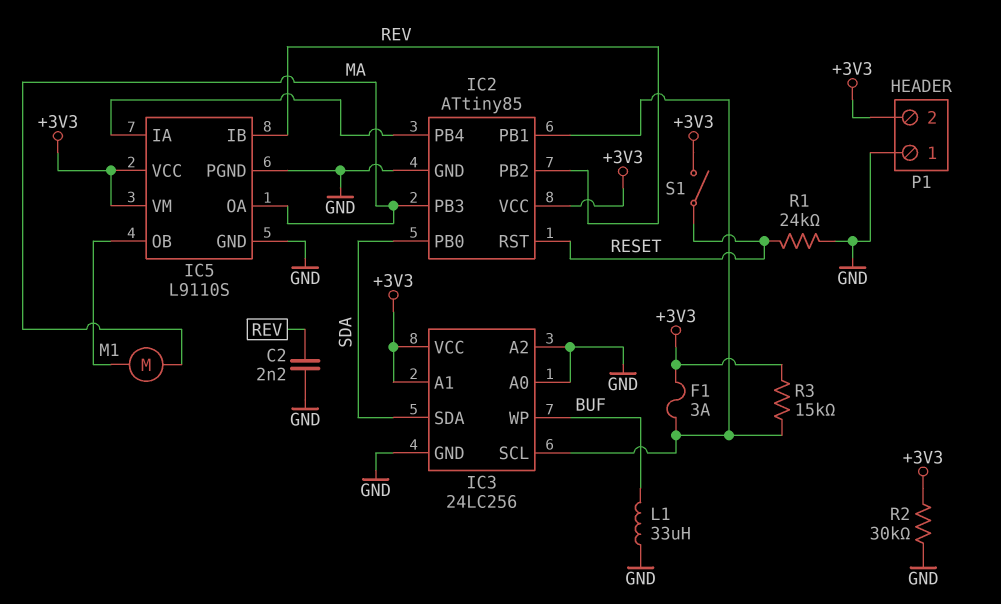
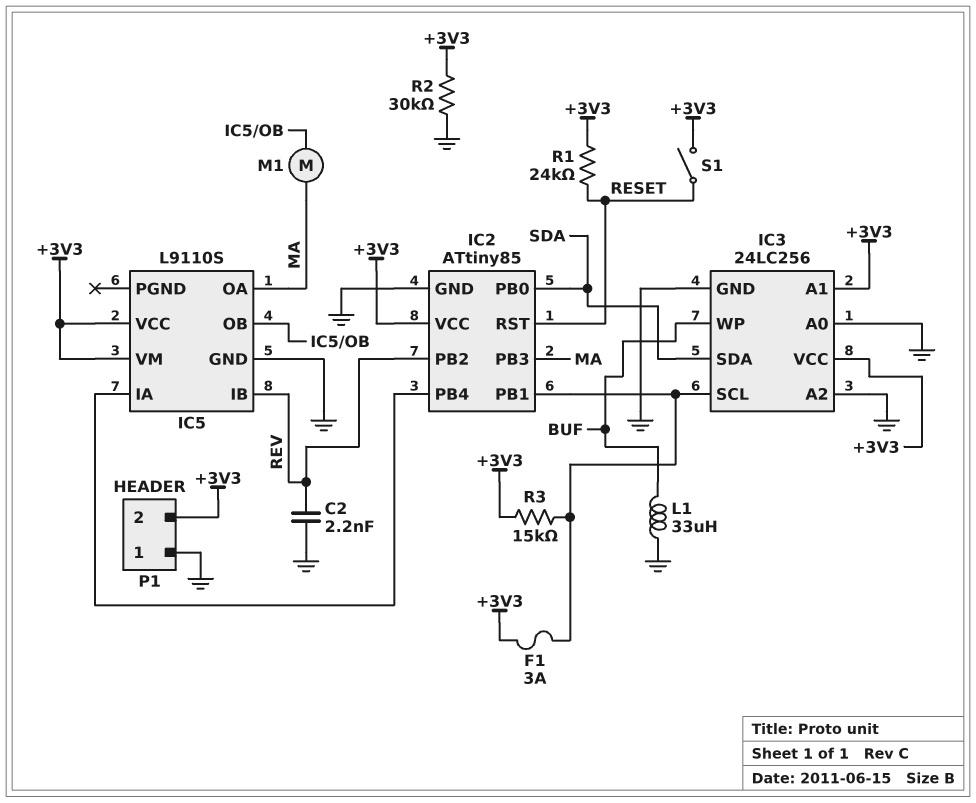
IC5 pin PGND: GND -> none
R1: 24k (GND, RESET) -> 24k (+3V3, RESET)

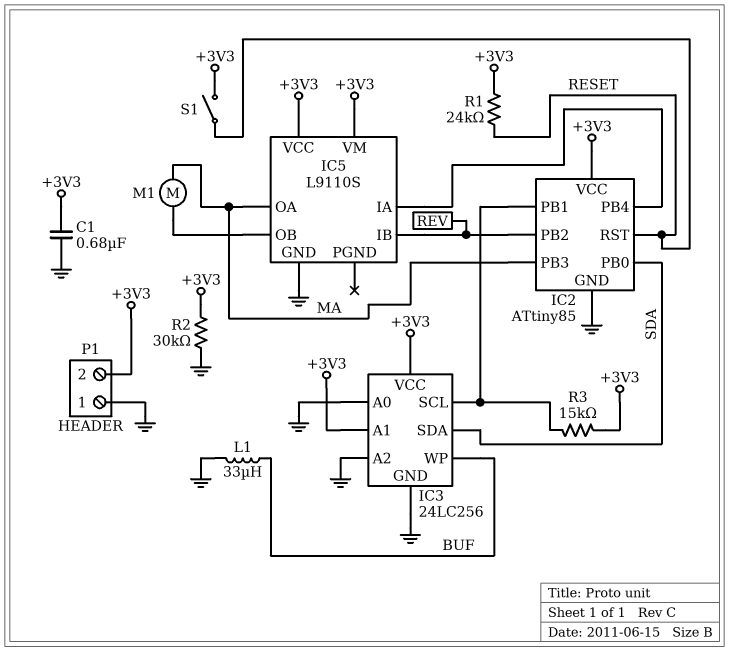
C1: none -> 680nF (+3V3, GND)
C2: 2.2nF (GND, REV) -> none
F1: 3A (+3V3, IC2/PB1) -> none

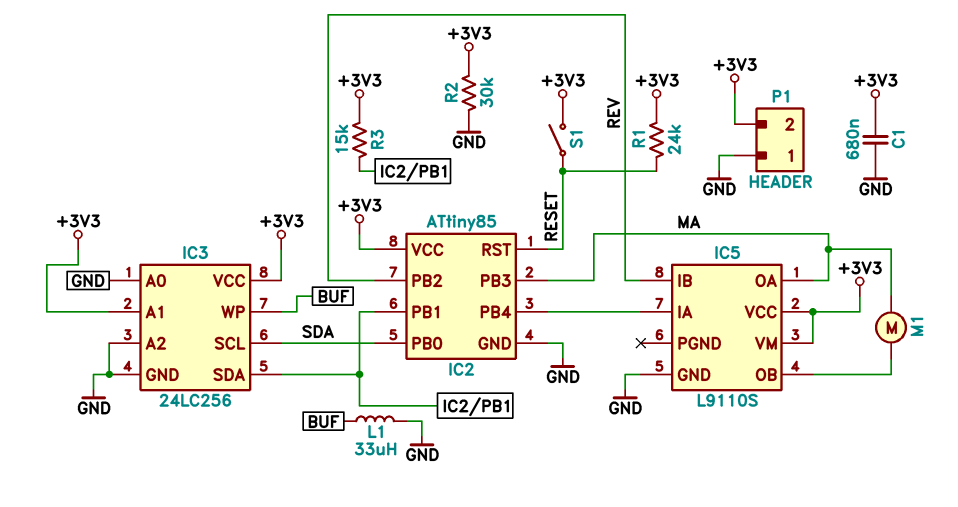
IC3 pin SCL: IC2/PB1 -> SDA
IC3 pin SDA: SDA -> IC2/PB1

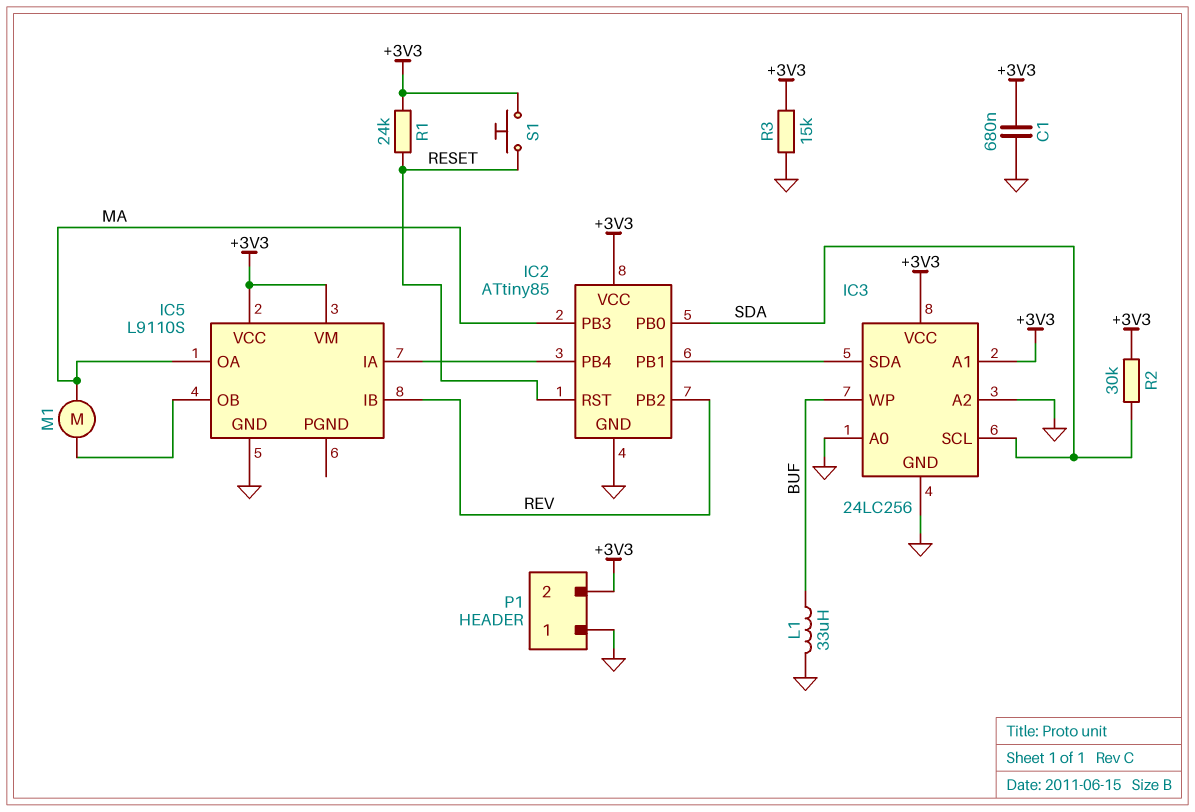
R2: 30k (+3V3, GND) -> 30k (+3V3, SDA)
R3: 15k (+3V3, IC2/PB1) -> 15k (+3V3, GND)
S1: switch (+3V3, RESET) -> button (+3V3, RESET)

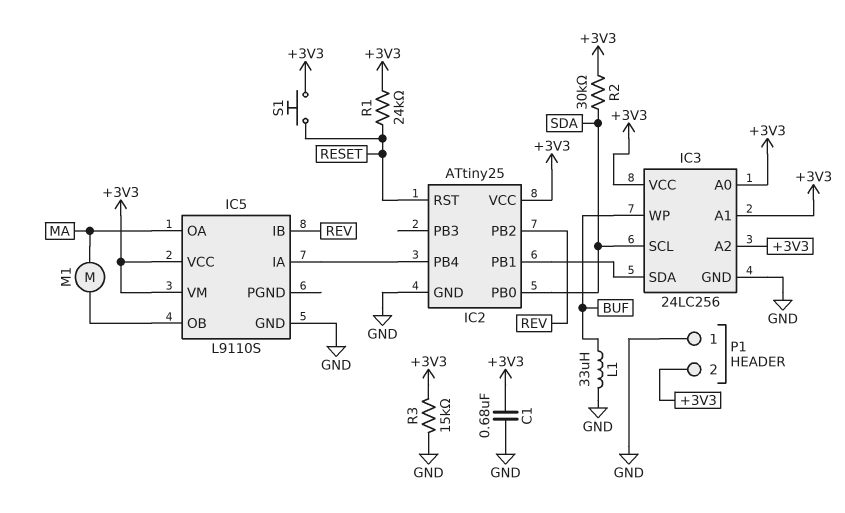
IC2: ATtiny85 -> ATtiny25
IC2 pin PB3: MA -> none
IC3 pin A0: GND -> +3V3
IC3 pin A2: GND -> +3V3

